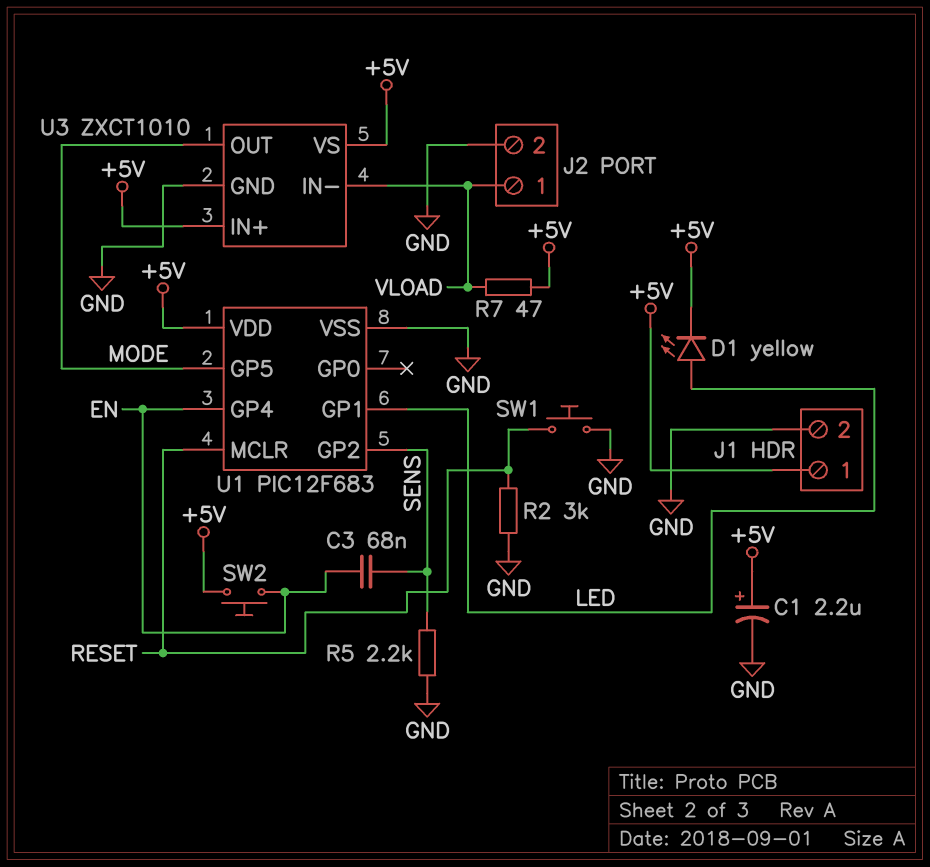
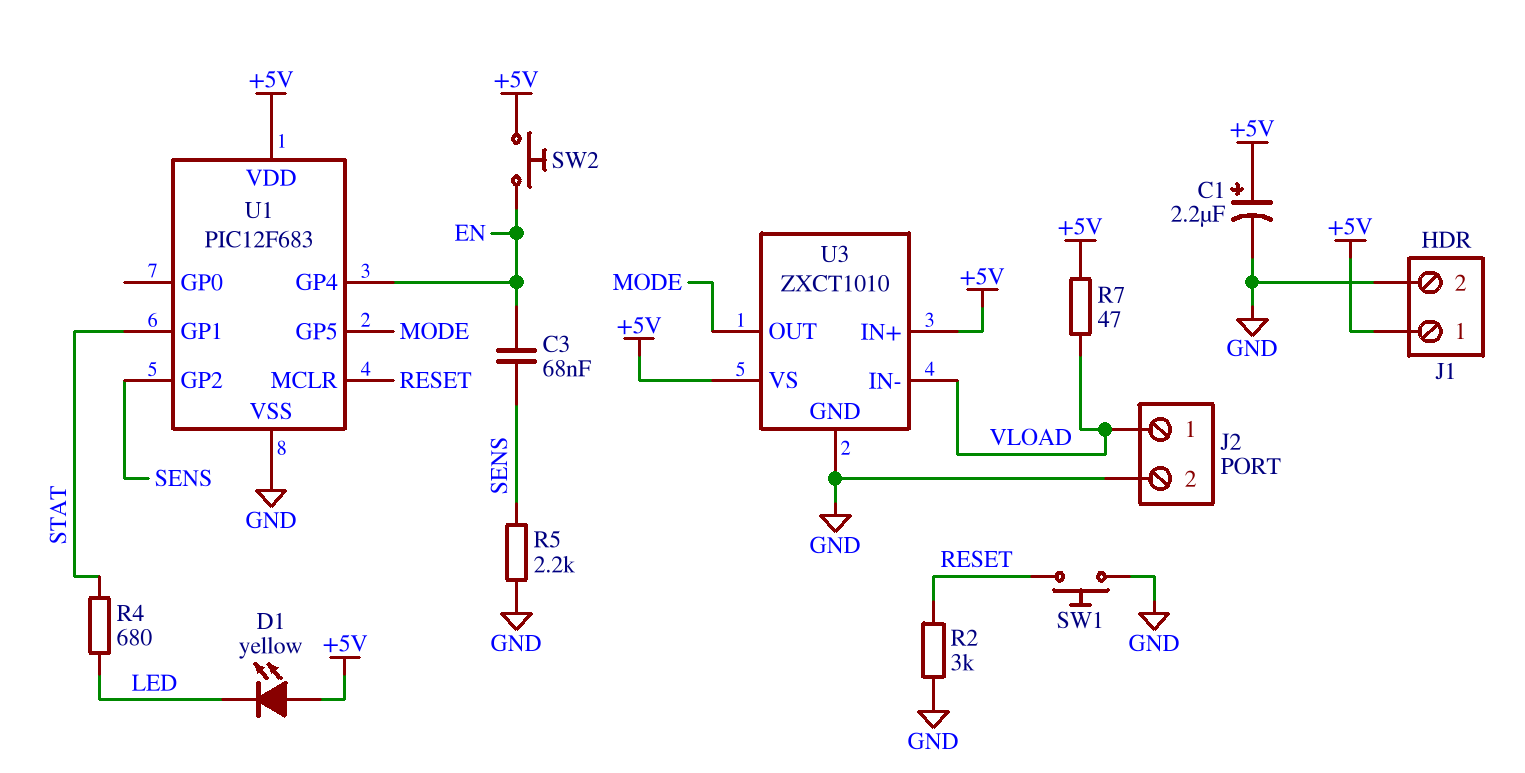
D1: LED yellow (A LED, K +5V) -> LED yellow (A +5V, K LED)
R4: none -> 680 (LED, STAT)
U1 pin GP1: LED -> STAT

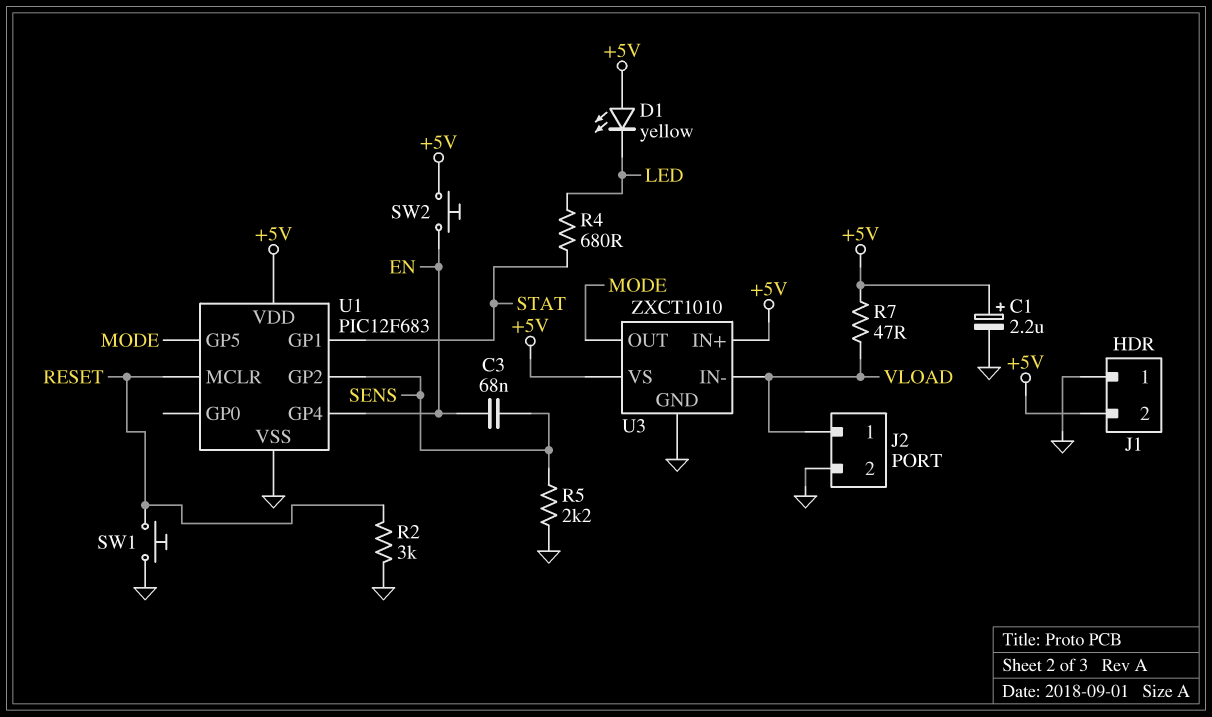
J1 pin 1: +5V -> GND
J1 pin 2: GND -> +5V

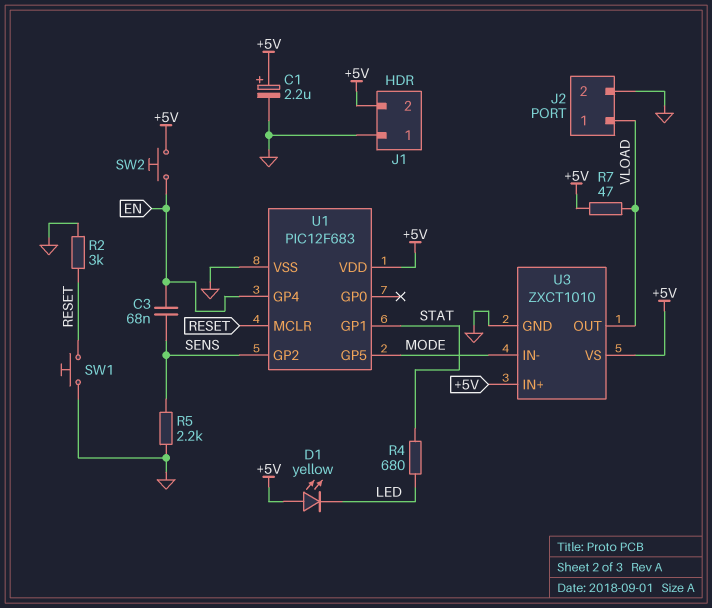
U3 pin IN-: VLOAD -> MODE
U3 pin OUT: MODE -> VLOAD

